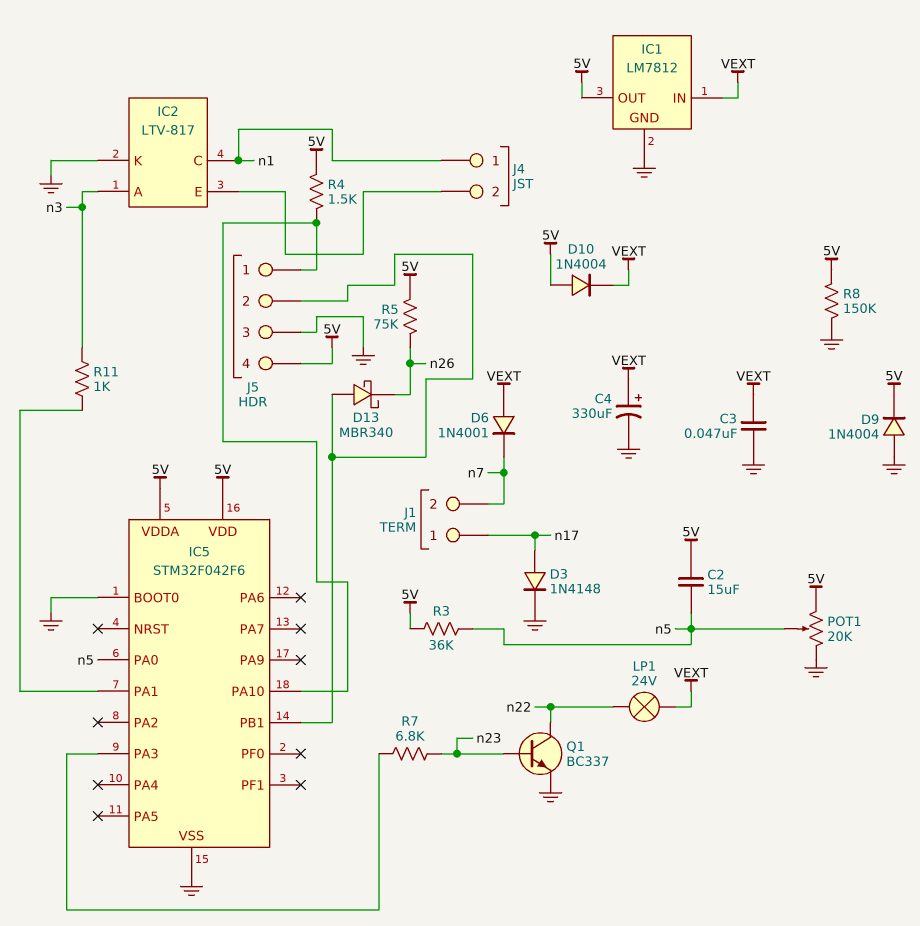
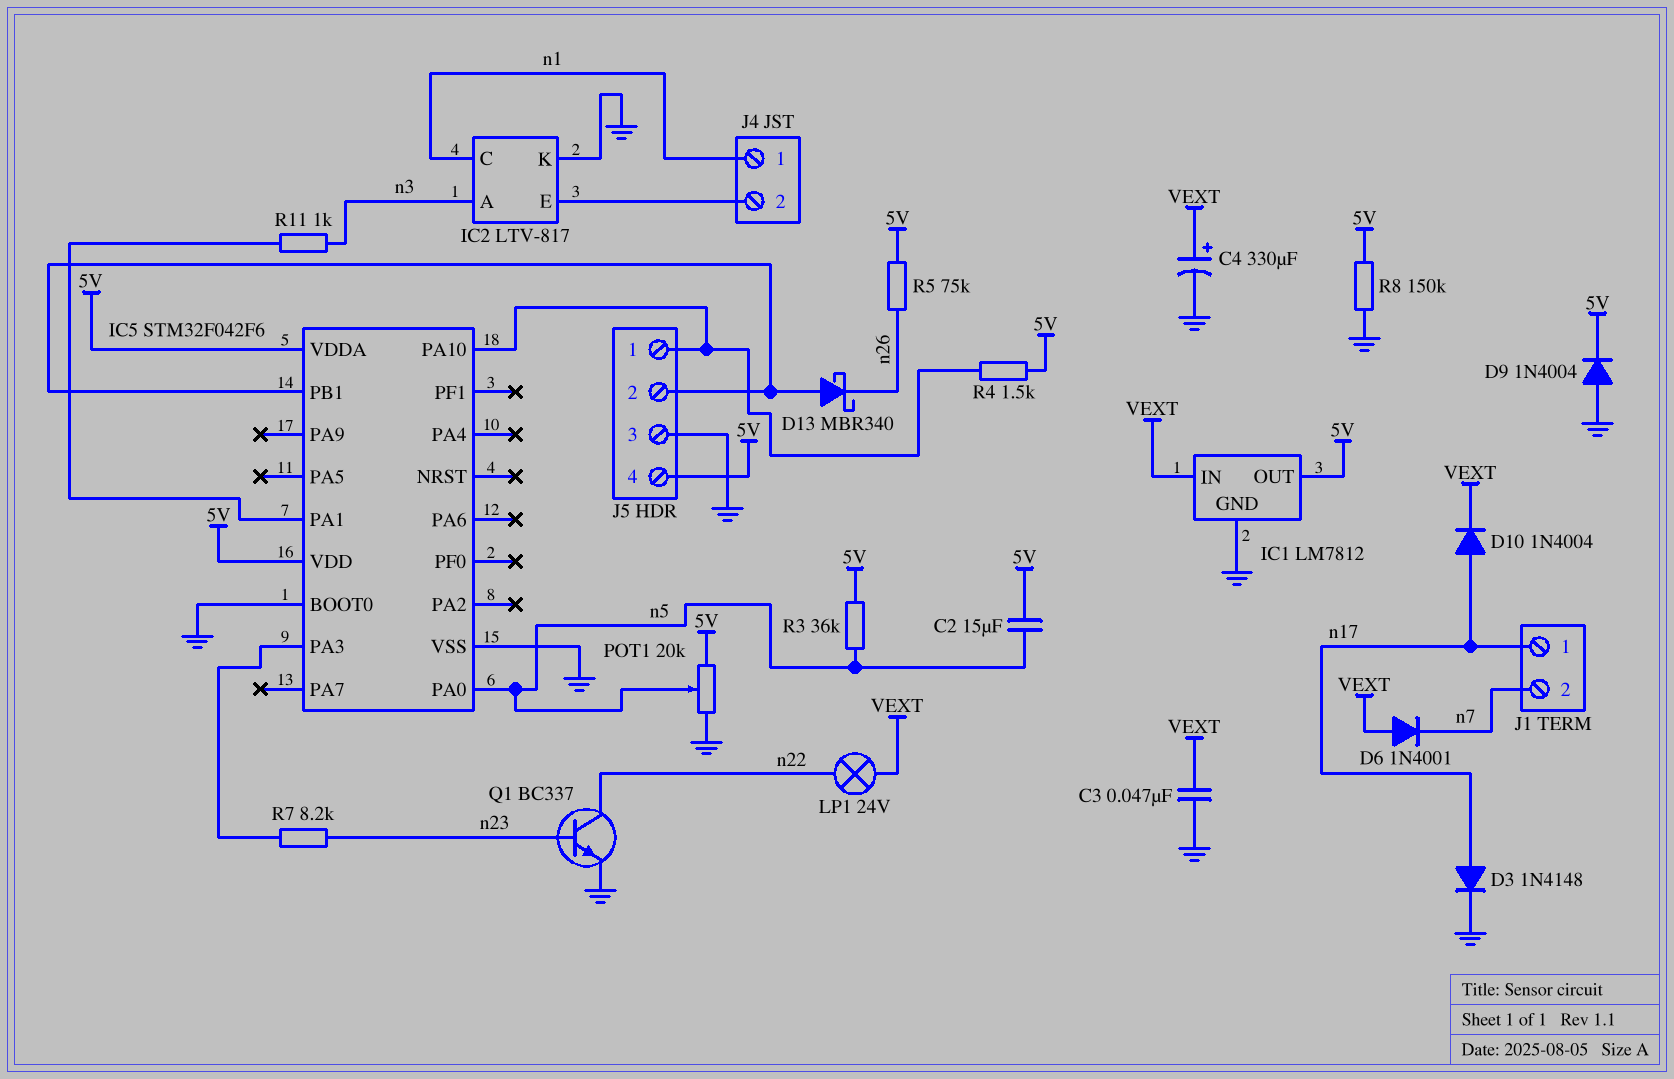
D10: diode 1N4004 (A 5V, K VEXT) -> diode 1N4004 (A n17, K VEXT)
R7: 6.8k (IC5/PA3, n23) -> 8.2k (IC5/PA3, n23)

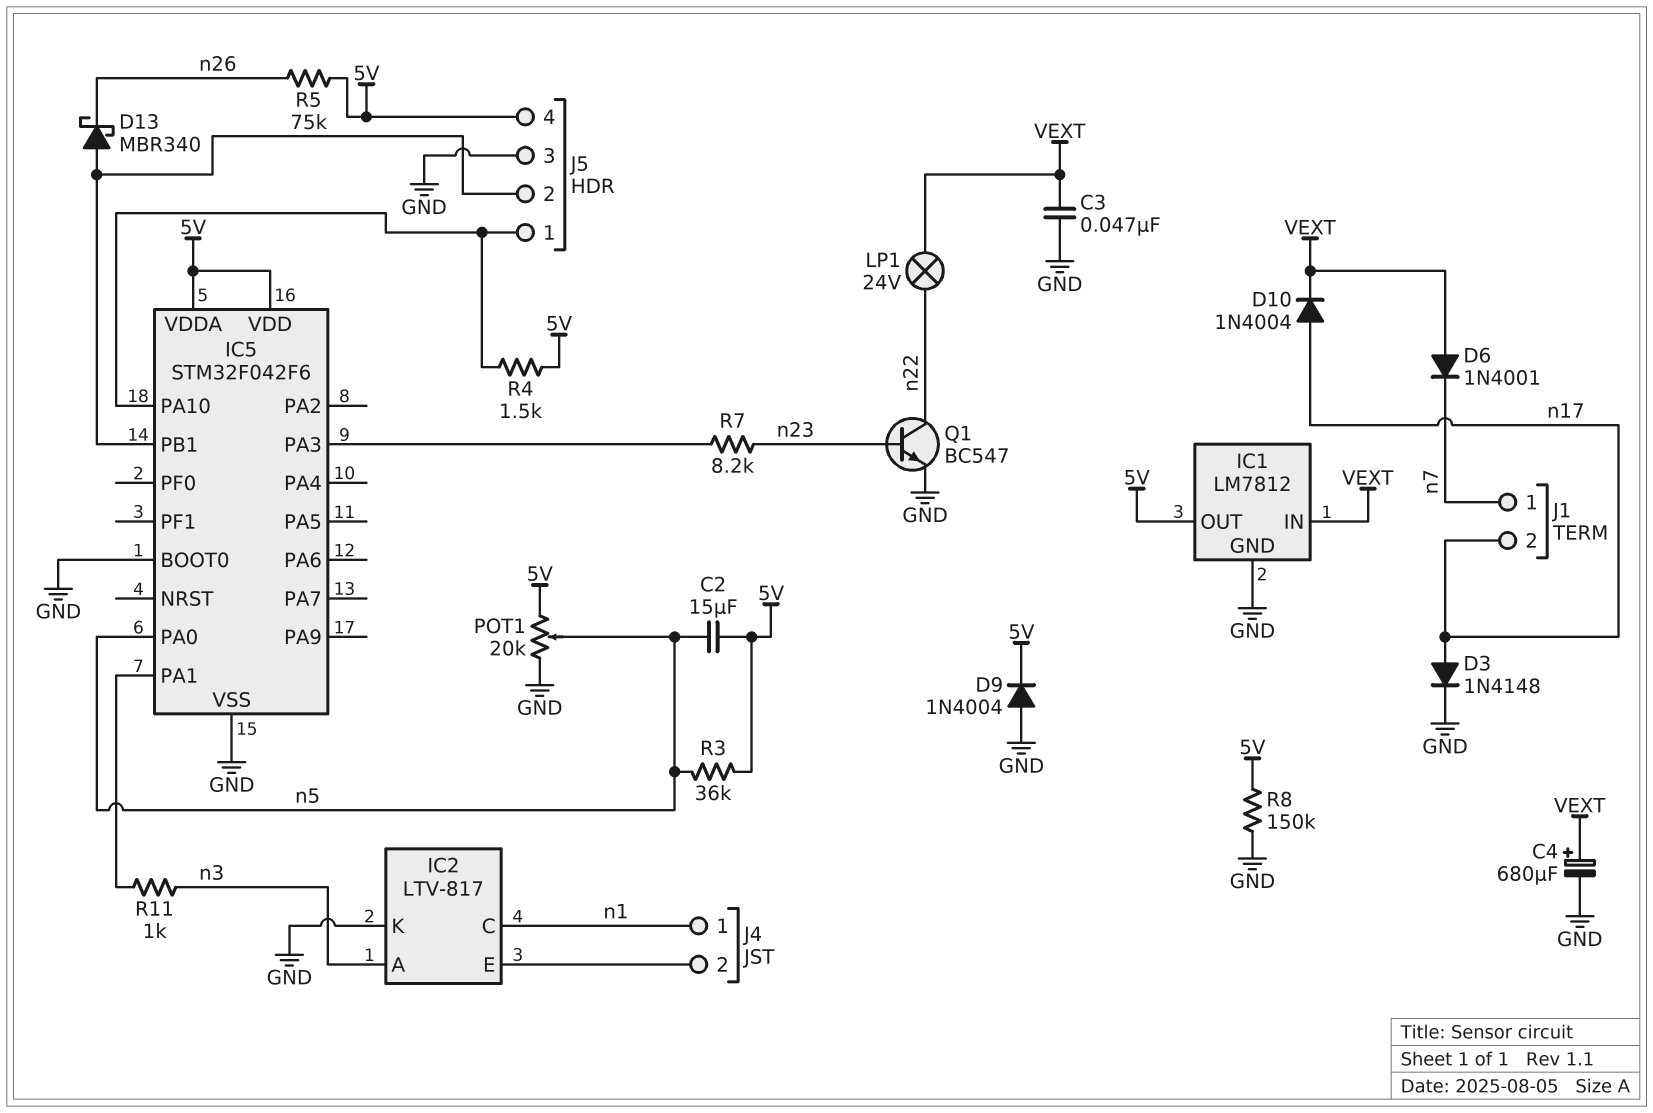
C4: 330uF (plus VEXT, minus GND) -> 680uF (plus VEXT, minus GND)
J1 pin 1: n17 -> n7
J1 pin 2: n7 -> n17
Q1: NPN BC337 (B n23, C n22, E GND) -> NPN BC547 (B n23, C n22, E GND)

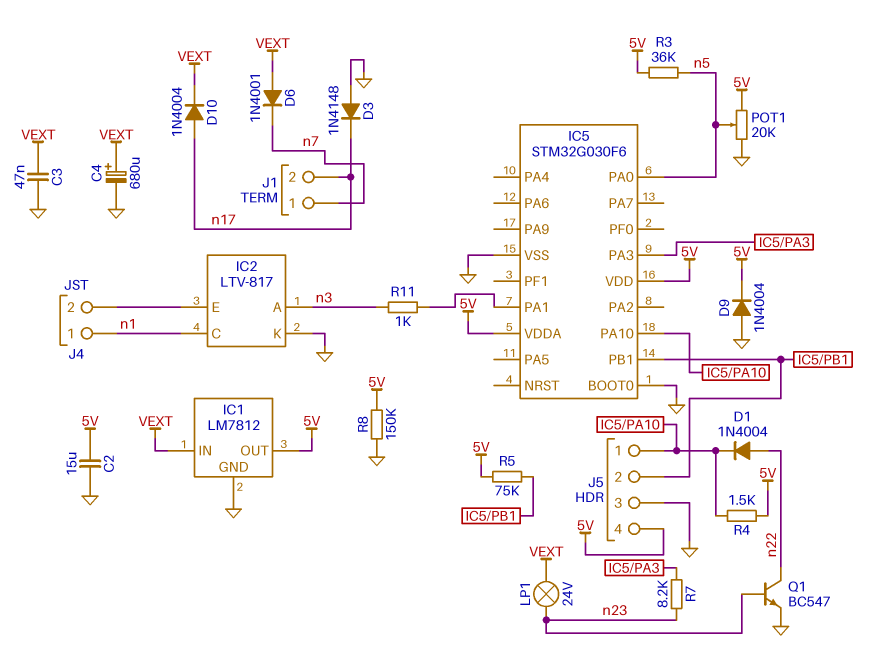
C2: 15uF (5V, n5) -> 15uF (5V, GND)
D1: none -> diode 1N4004 (A n22, K IC5/PA10)
D3: diode 1N4148 (A n17, K GND) -> diode 1N4148 (A GND, K n17)
D13: schottky MBR340 (A IC5/PB1, K n26) -> none
IC5: STM32F042F6 -> STM32G030F6
LP1: lamp 24V (VEXT, n22) -> lamp 24V (VEXT, n23)
R5: 75k (5V, n26) -> 75k (5V, IC5/PB1)

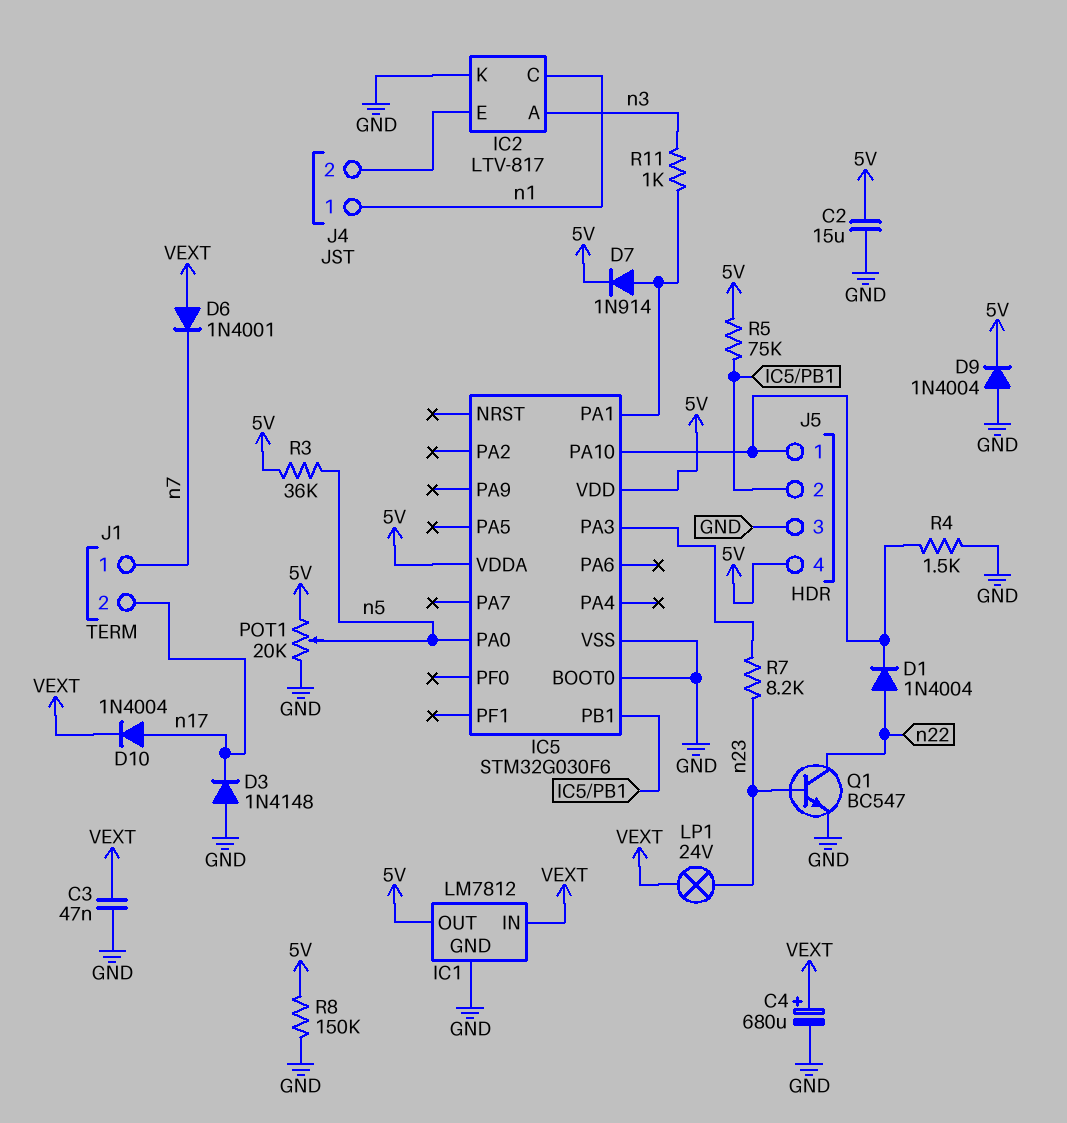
D7: none -> diode 1N914 (A IC5/PA1, K 5V)
R4: 1.5k (5V, IC5/PA10) -> 1.5k (GND, IC5/PA10)

